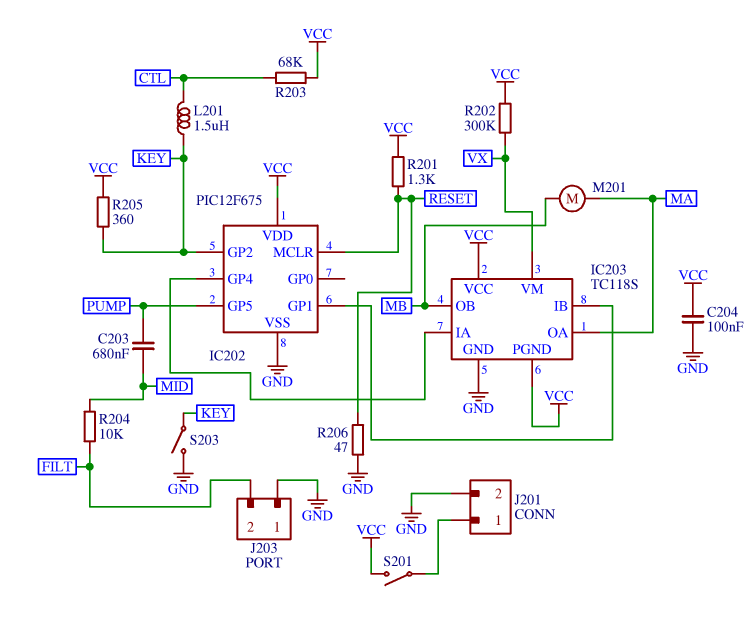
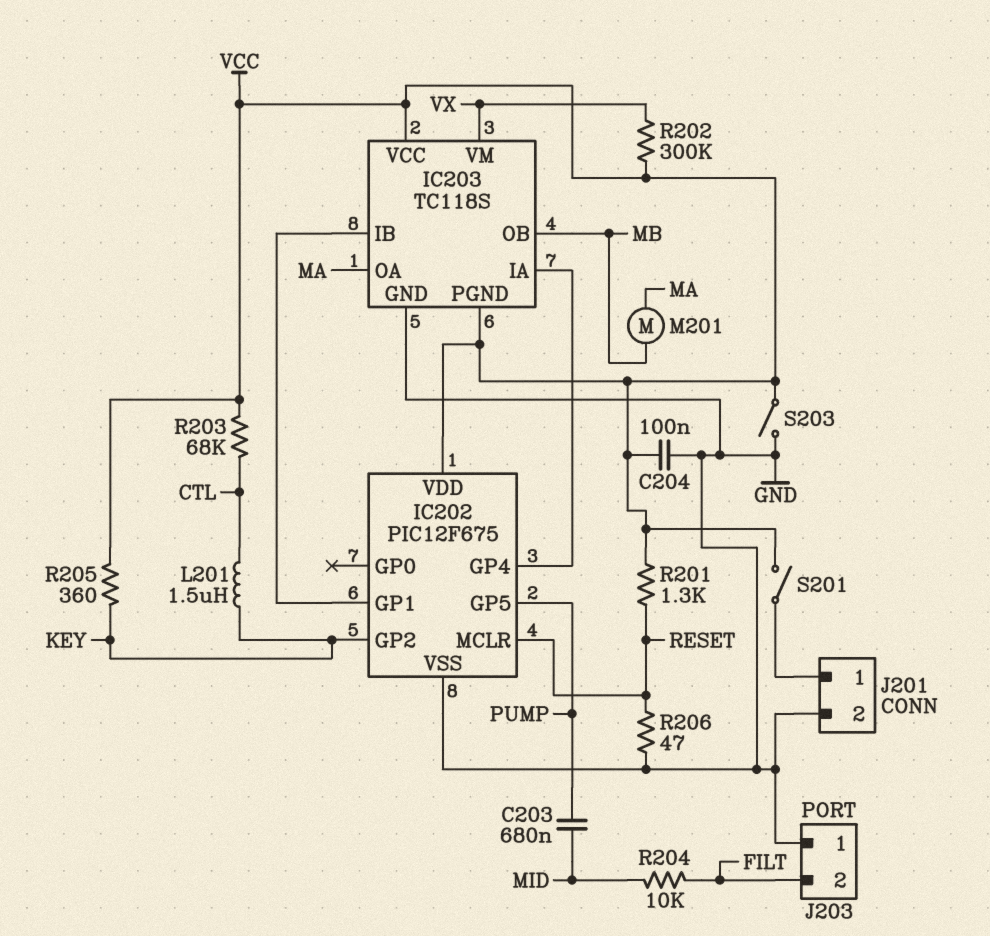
S203: switch (GND, KEY) -> switch (GND, VCC)

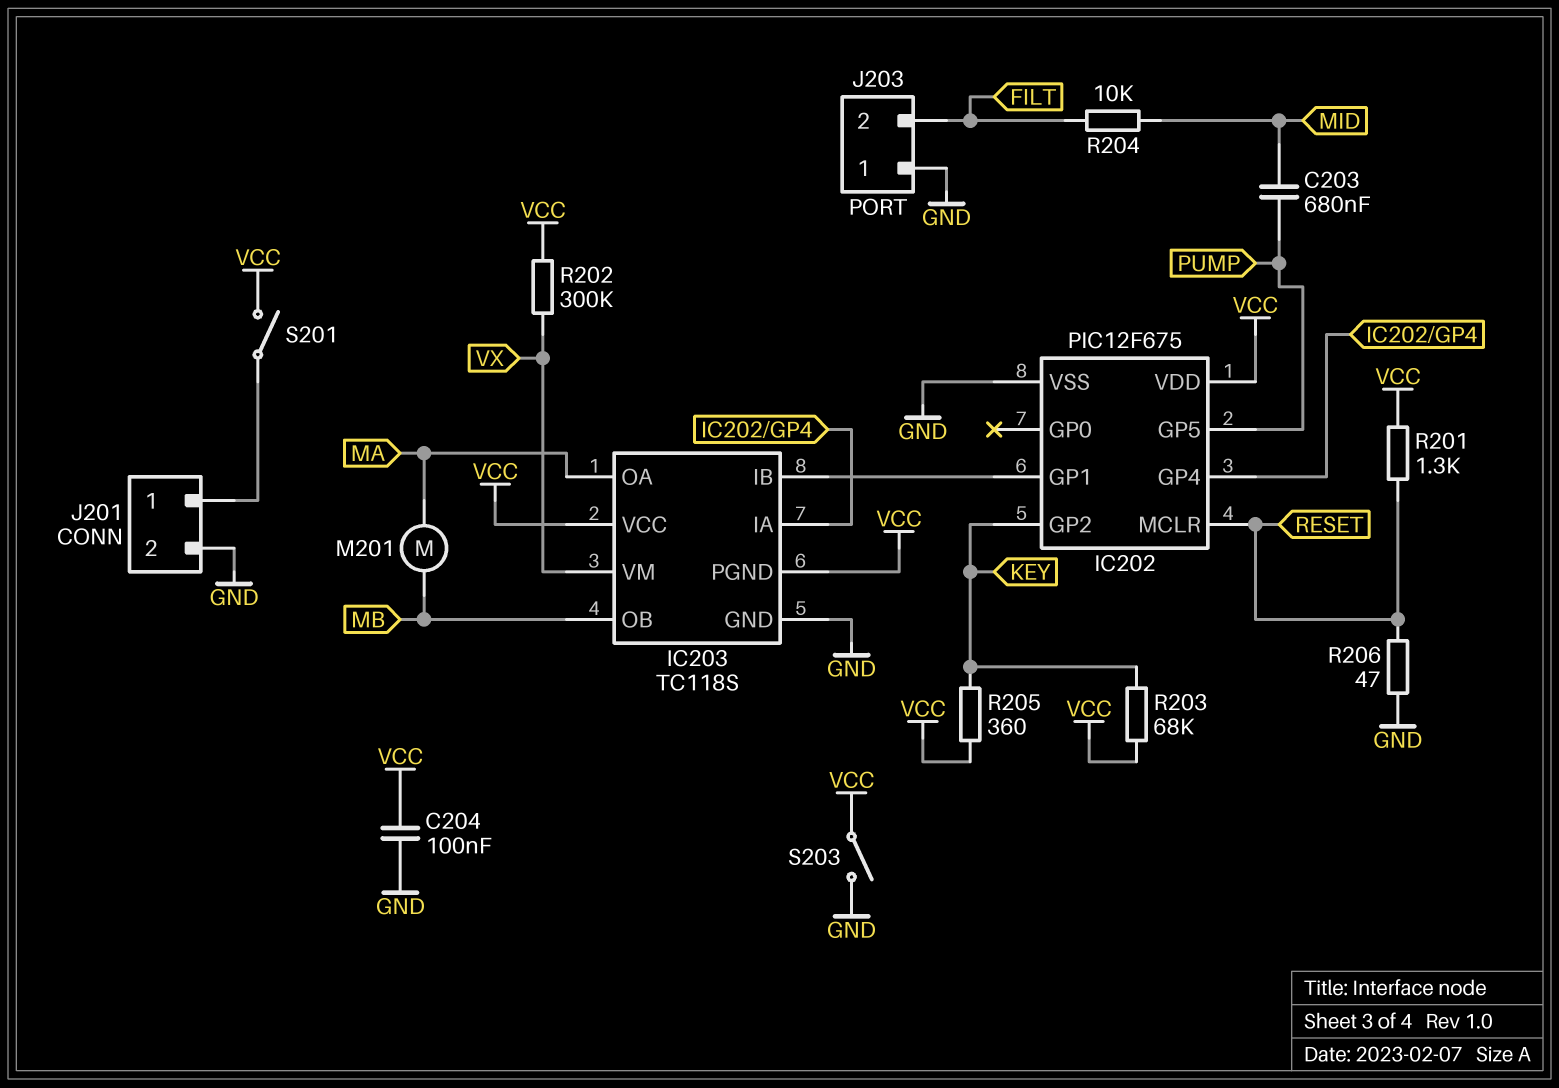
L201: 1.5uH (CTL, KEY) -> none
R203: 68k (CTL, VCC) -> 68k (KEY, VCC)

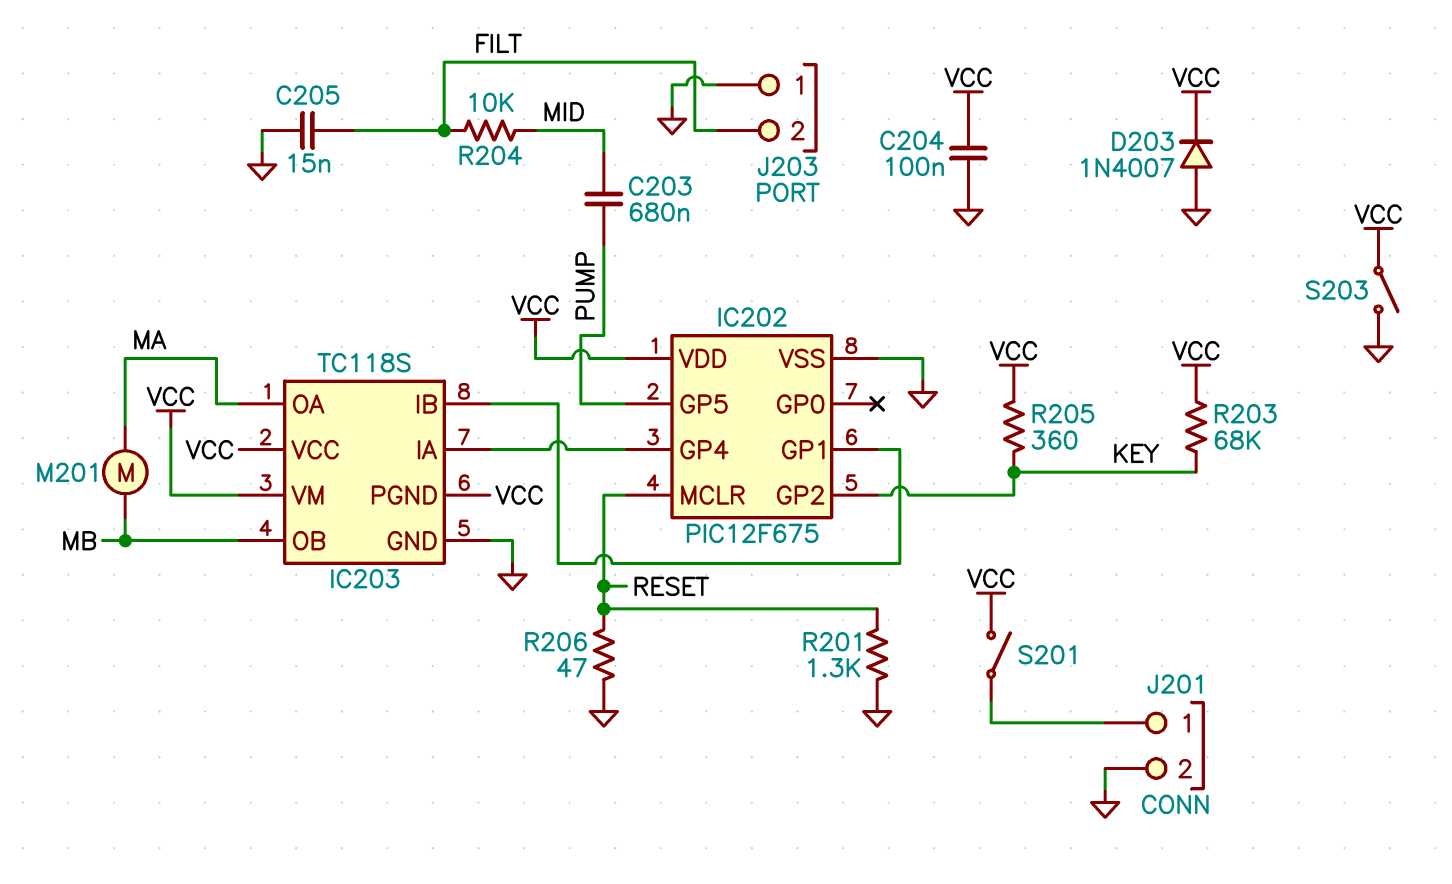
C205: none -> 15nF (FILT, GND)
D203: none -> diode 1N4007 (A GND, K VCC)
IC203 pin VM: VX -> VCC
R201: 1.3k (RESET, VCC) -> 1.3k (GND, RESET)
R202: 300k (VCC, VX) -> none

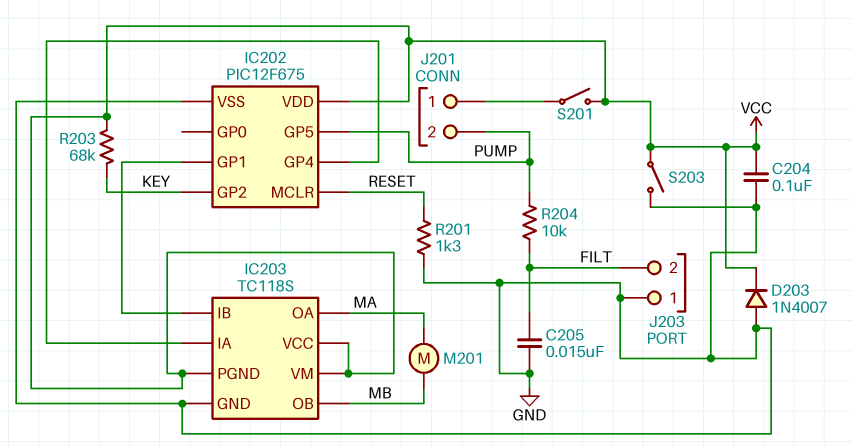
C203: 680nF (MID, PUMP) -> none
J201 pin 2: GND -> PUMP
R204: 10k (FILT, MID) -> 10k (FILT, PUMP)
R205: 360 (KEY, VCC) -> none
R206: 47 (GND, RESET) -> none

